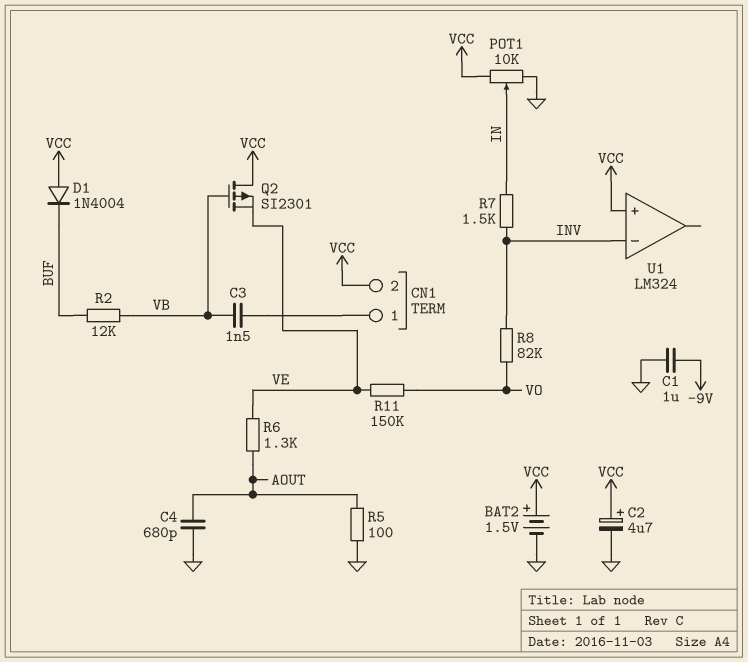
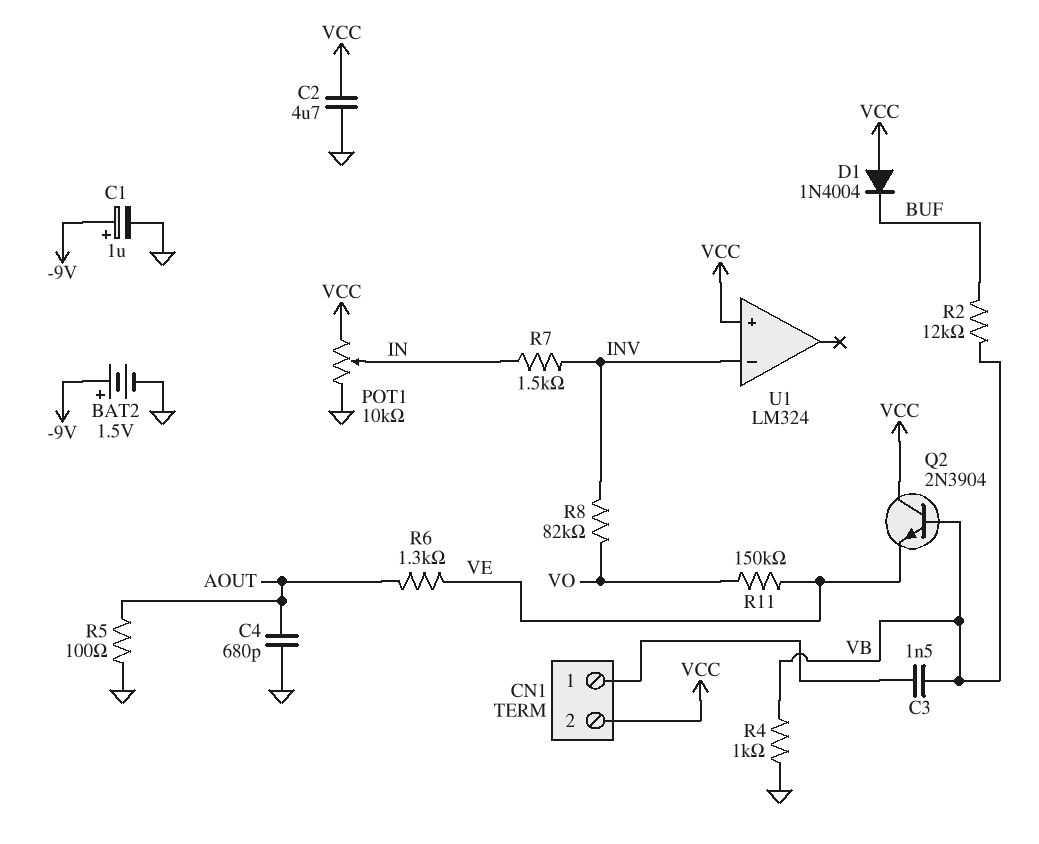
BAT2: 1.5V (plus VCC, minus GND) -> 1.5V (plus -9V, minus GND)
C1: 1uF (-9V, GND) -> 1uF (plus -9V, minus GND)
C2: 4.7uF (plus VCC, minus GND) -> 4.7uF (GND, VCC)
Q2: PMOS SI2301 (G VB, D VCC, S VE) -> NPN 2N3904 (B VB, C VCC, E VE)
R4: none -> 1k (GND, VB)

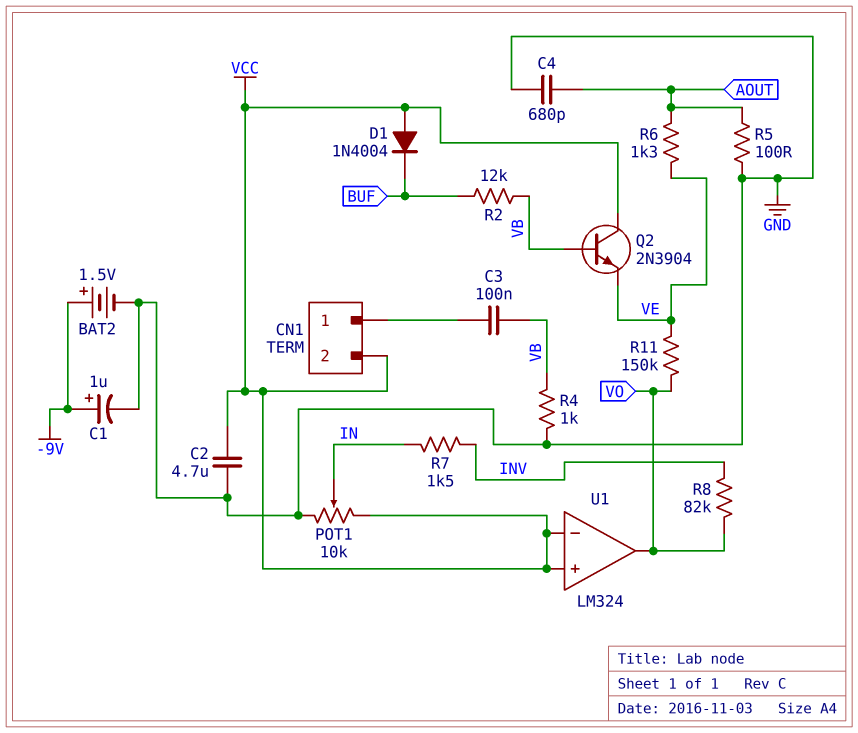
C3: 1.5nF (CN1/1, VB) -> 100nF (CN1/1, VB)
U1 pin in-: INV -> VCC
U1 pin out: none -> VO

